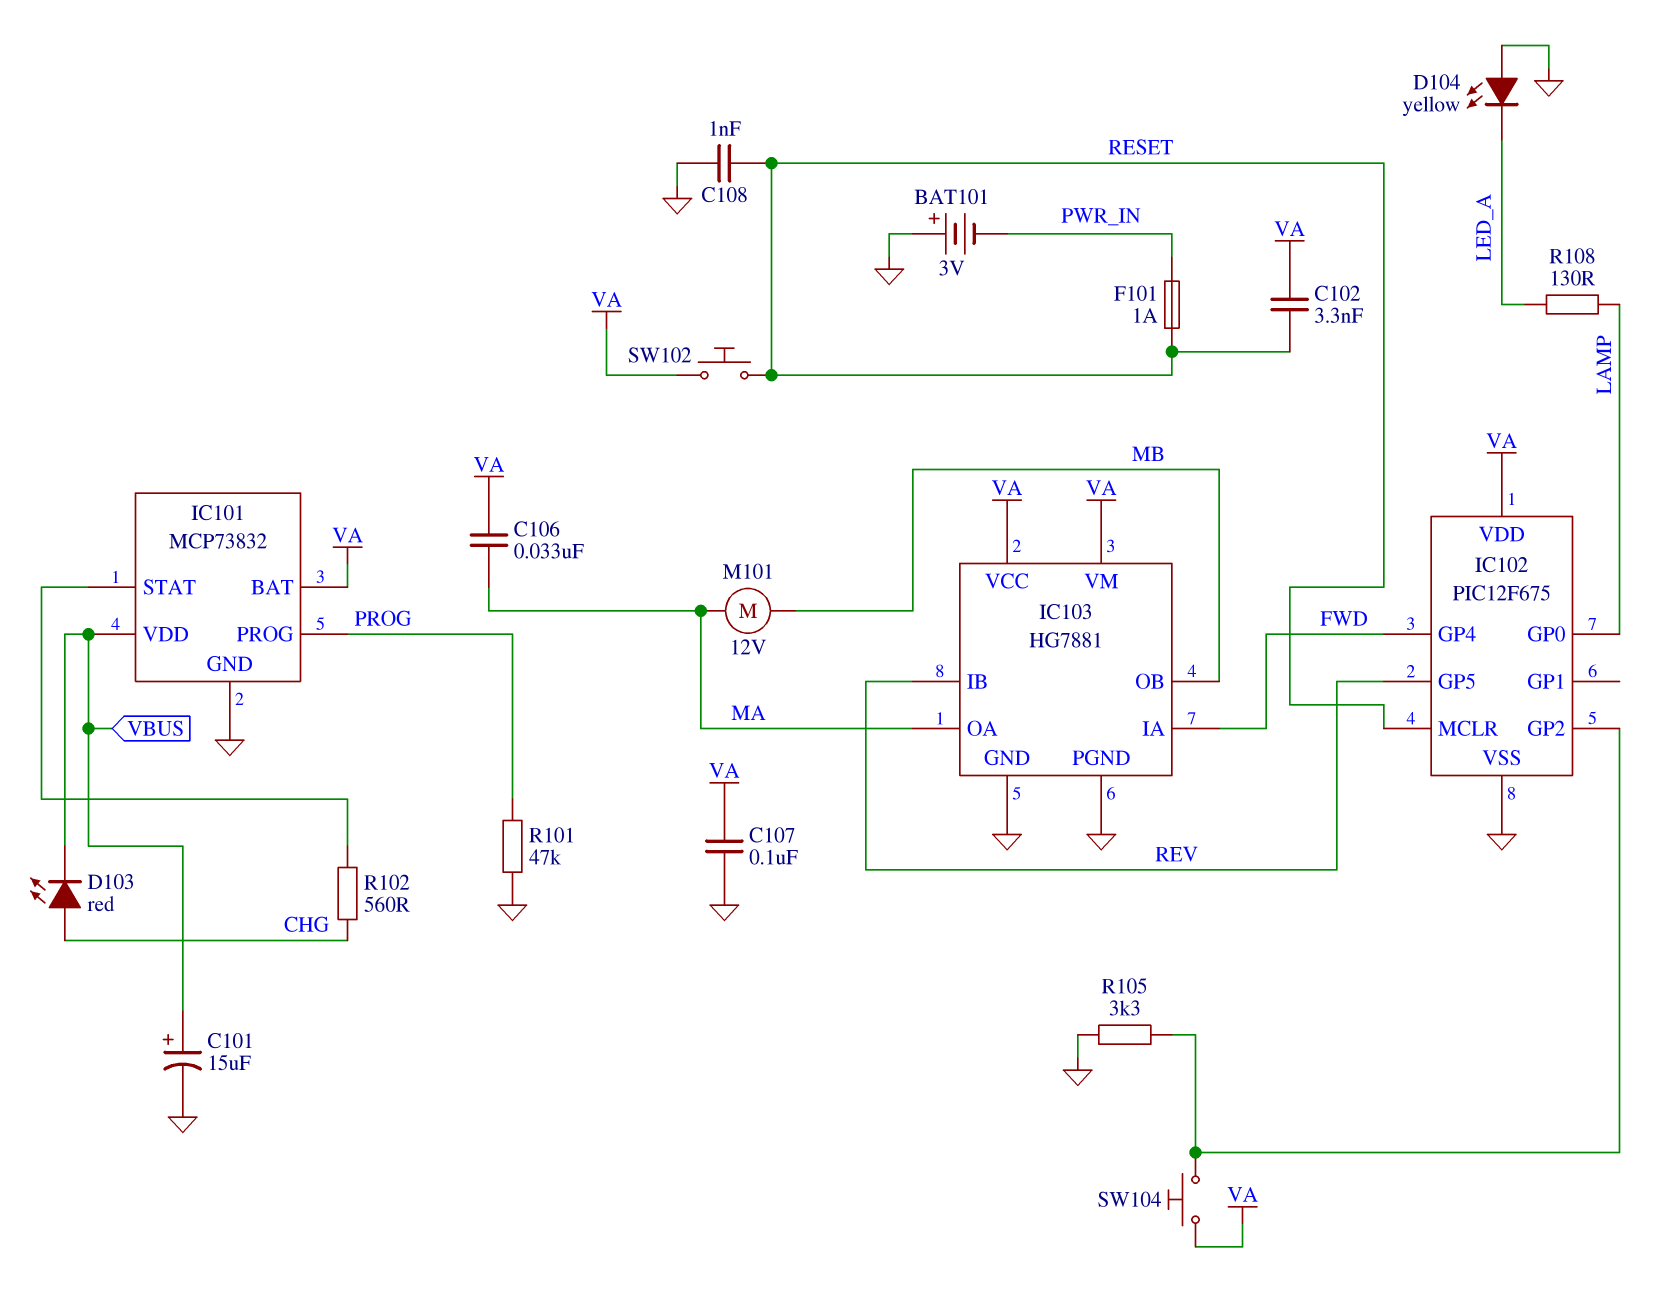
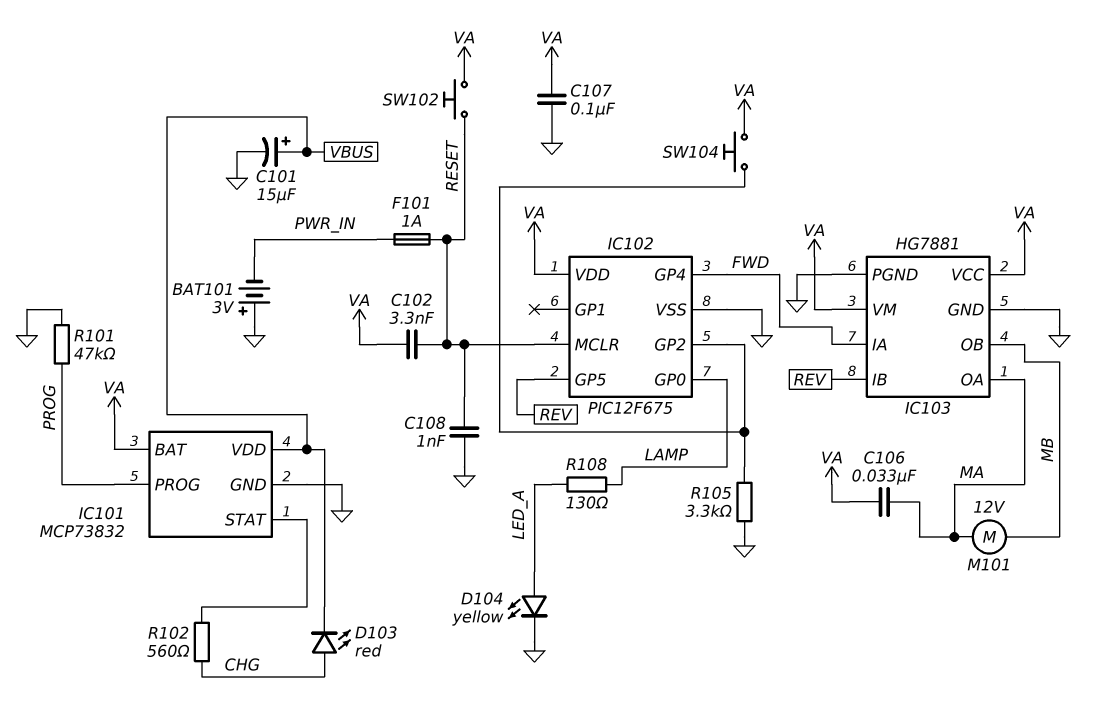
D104: LED yellow (A GND, K LED_A) -> LED yellow (A LED_A, K GND)

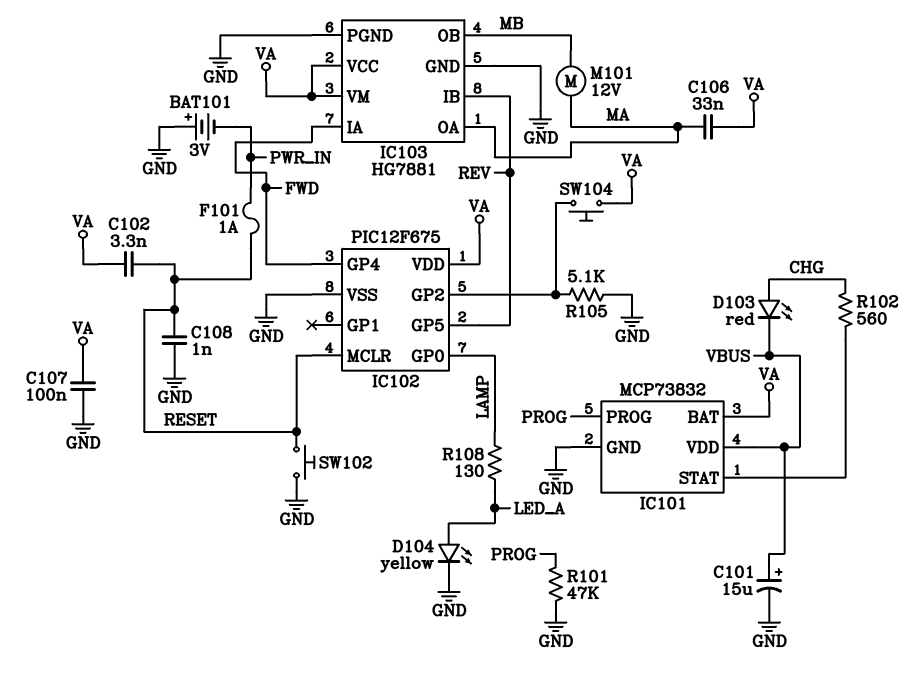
R105: 3.3k (GND, IC102/GP2) -> 5.1k (GND, IC102/GP2)
SW102: button (RESET, VA) -> button (GND, RESET)

